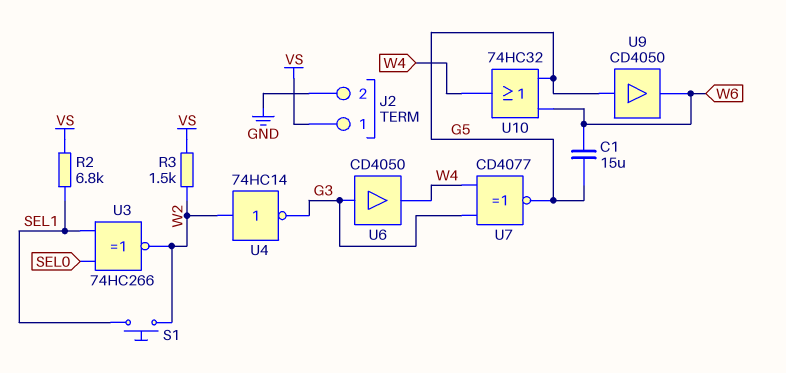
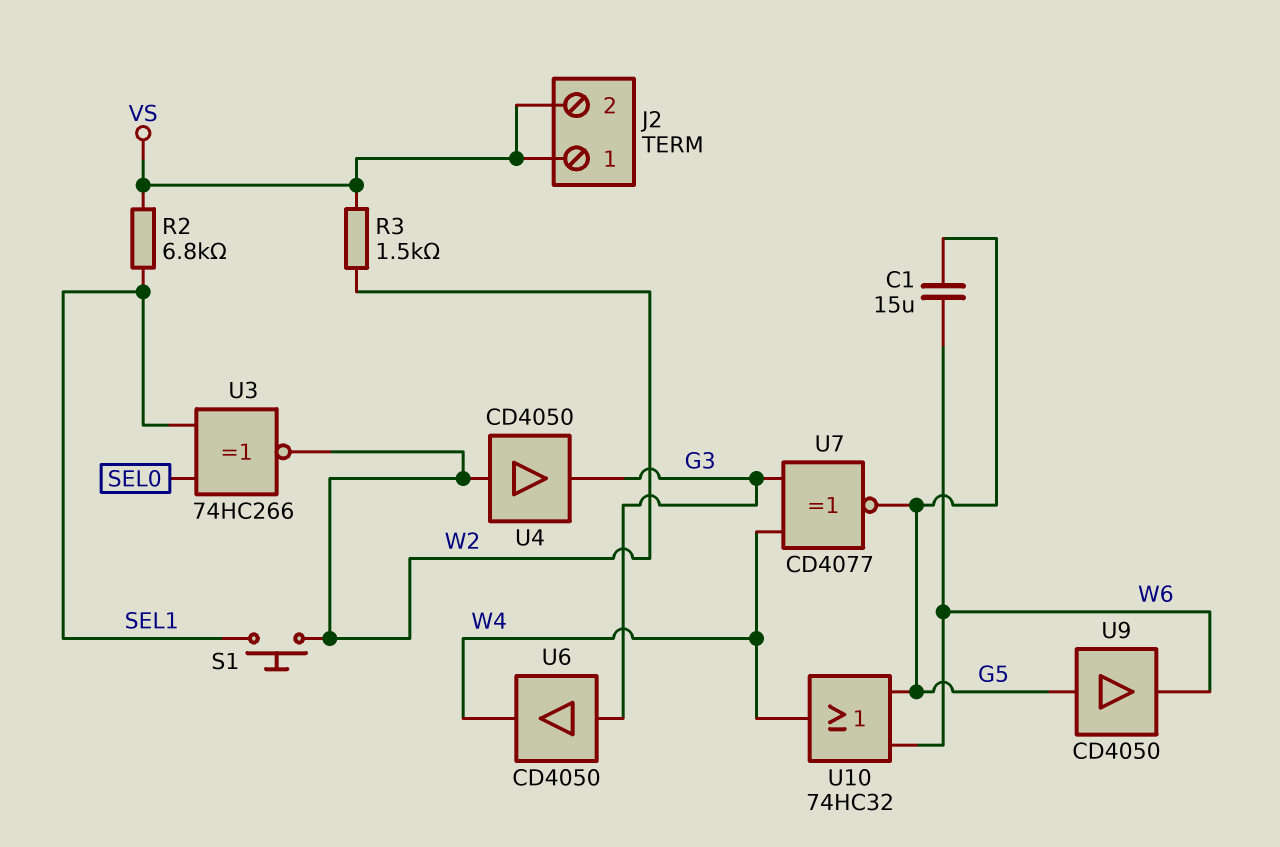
J2 pin 2: GND -> VS
U4: NOT 74HC14 (in W2, out G3) -> buffer CD4050 (in W2, out G3)

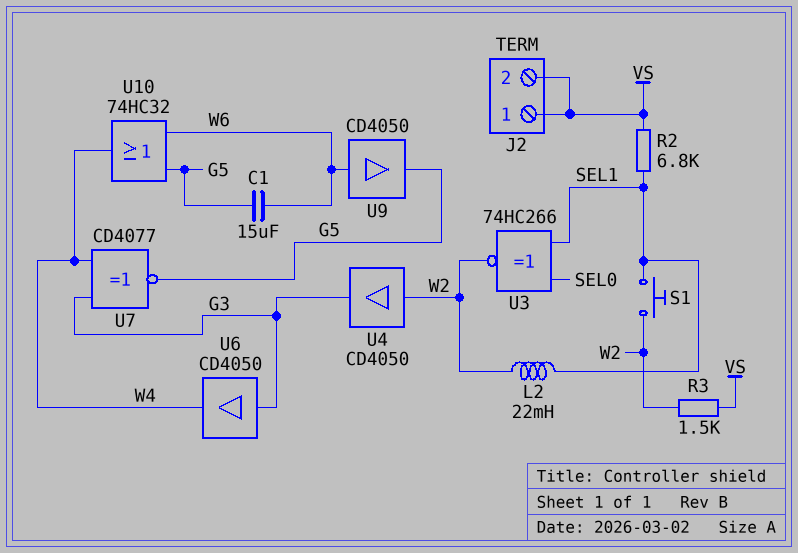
L2: none -> 22mH (SEL1, W2)
U9: buffer CD4050 (in G5, out W6) -> buffer CD4050 (in W6, out G5)

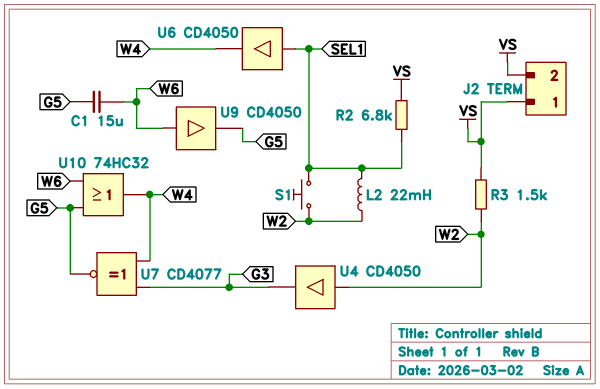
U3: XNOR 74HC266 (in SEL0, in SEL1, out W2) -> none
U6: buffer CD4050 (in G3, out W4) -> buffer CD4050 (in SEL1, out W4)

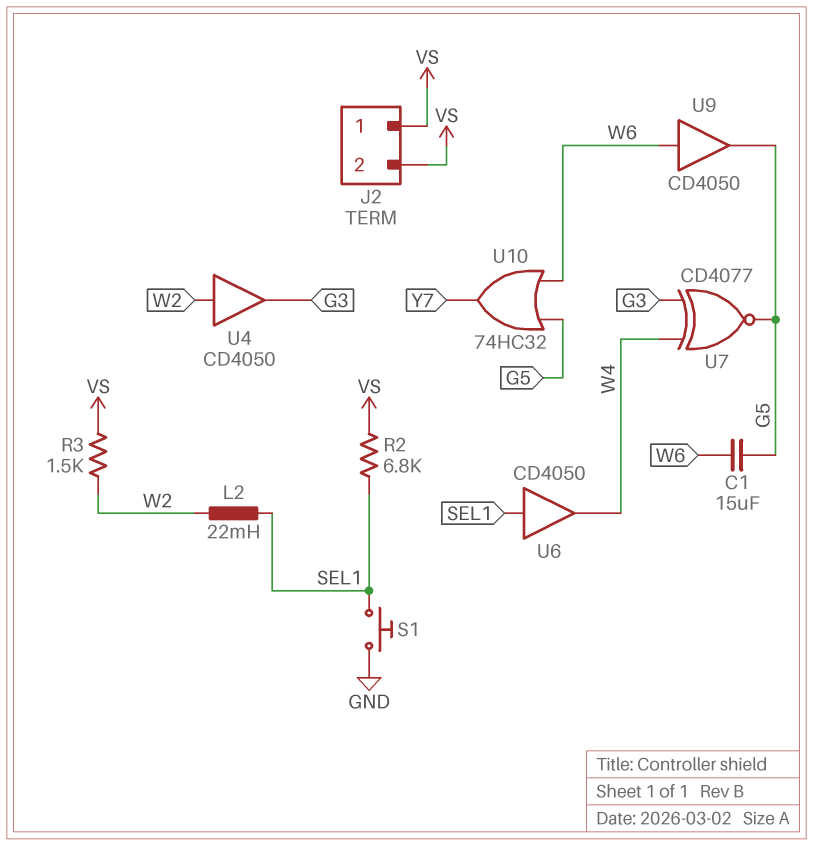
S1: button (SEL1, W2) -> button (GND, SEL1)
U10: OR 74HC32 (in G5, in W6, out W4) -> OR 74HC32 (in G5, in W6, out Y7)

